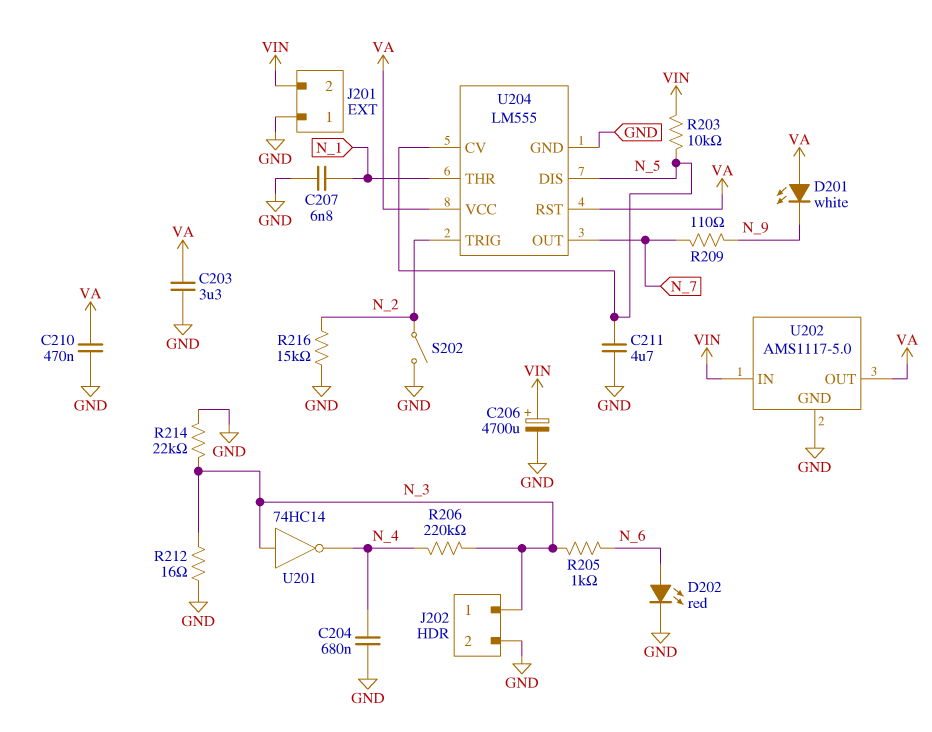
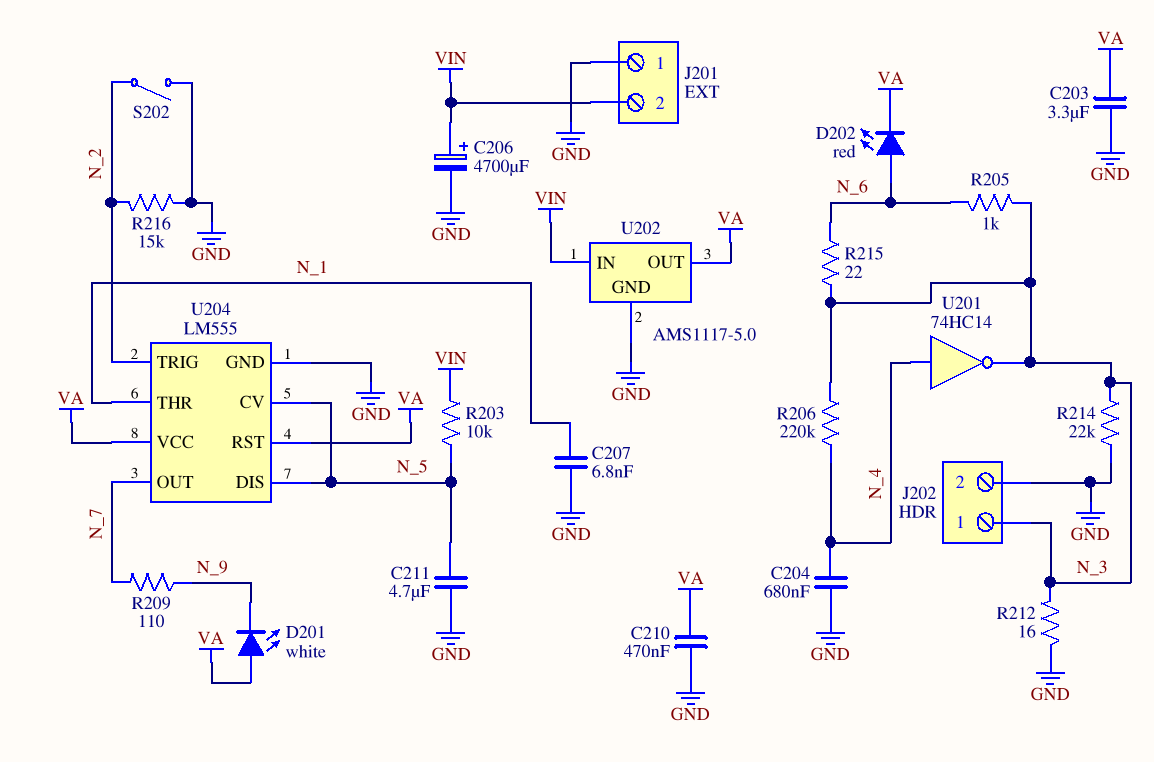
D202: LED red (A N_6, K GND) -> LED red (A N_6, K VA)
R215: none -> 22 (N_3, N_6)
U201: NOT 74HC14 (in N_3, out N_4) -> NOT 74HC14 (in N_4, out N_3)

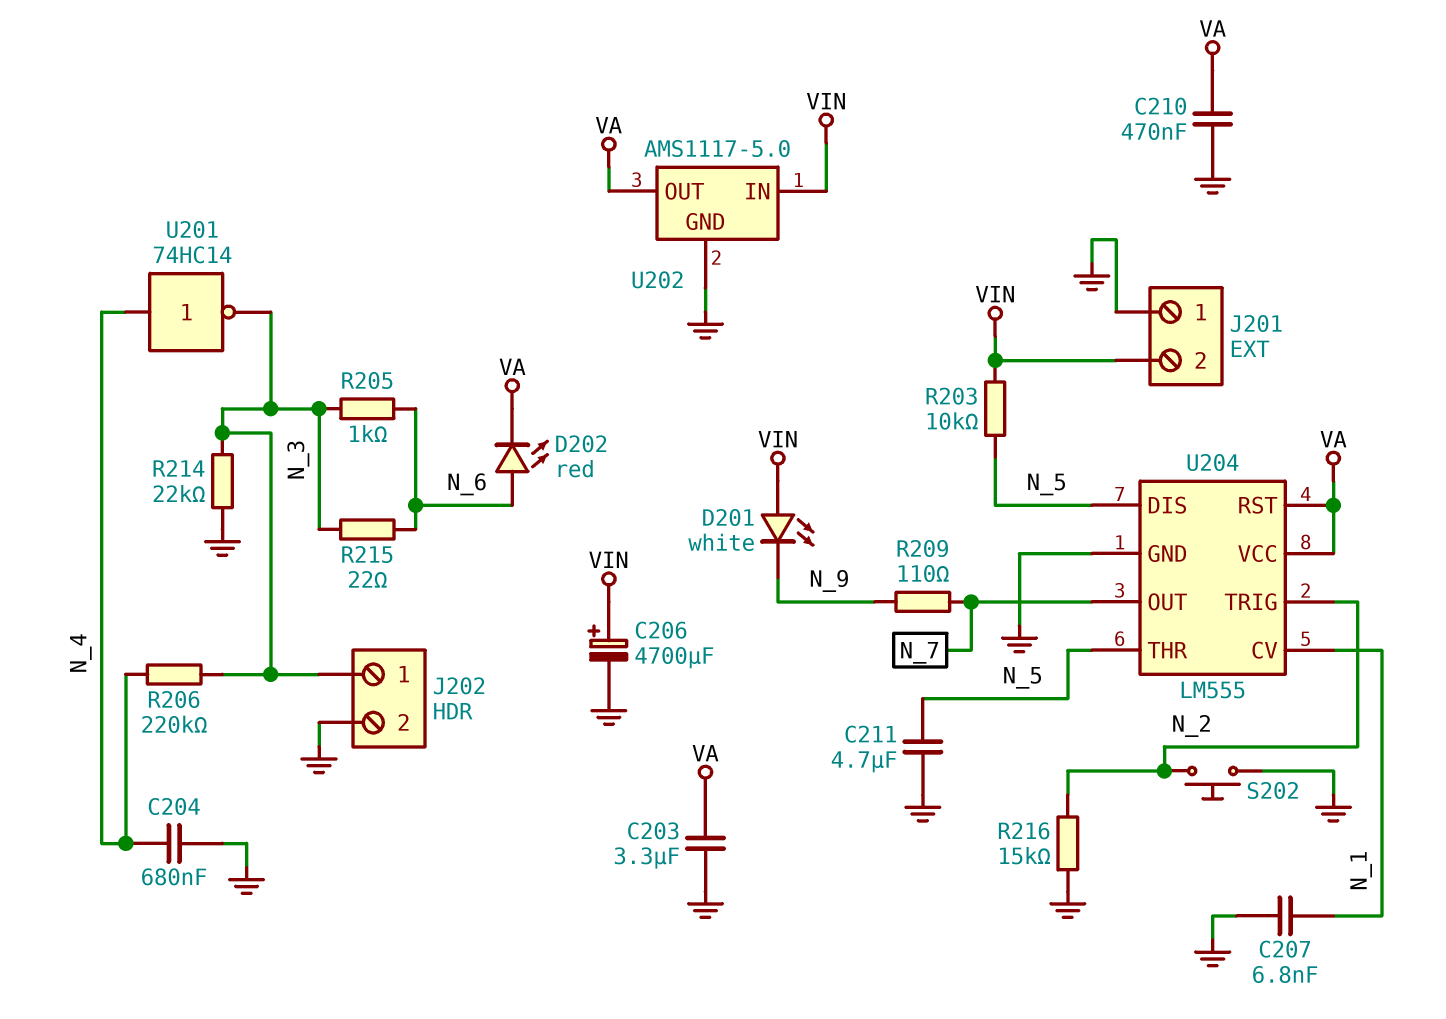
D201: LED white (A VA, K N_9) -> LED white (A VIN, K N_9)
R212: 16 (GND, N_3) -> none
S202: switch (GND, N_2) -> button (GND, N_2)
U204 pin CV: N_5 -> N_1
U204 pin THR: N_1 -> N_5

